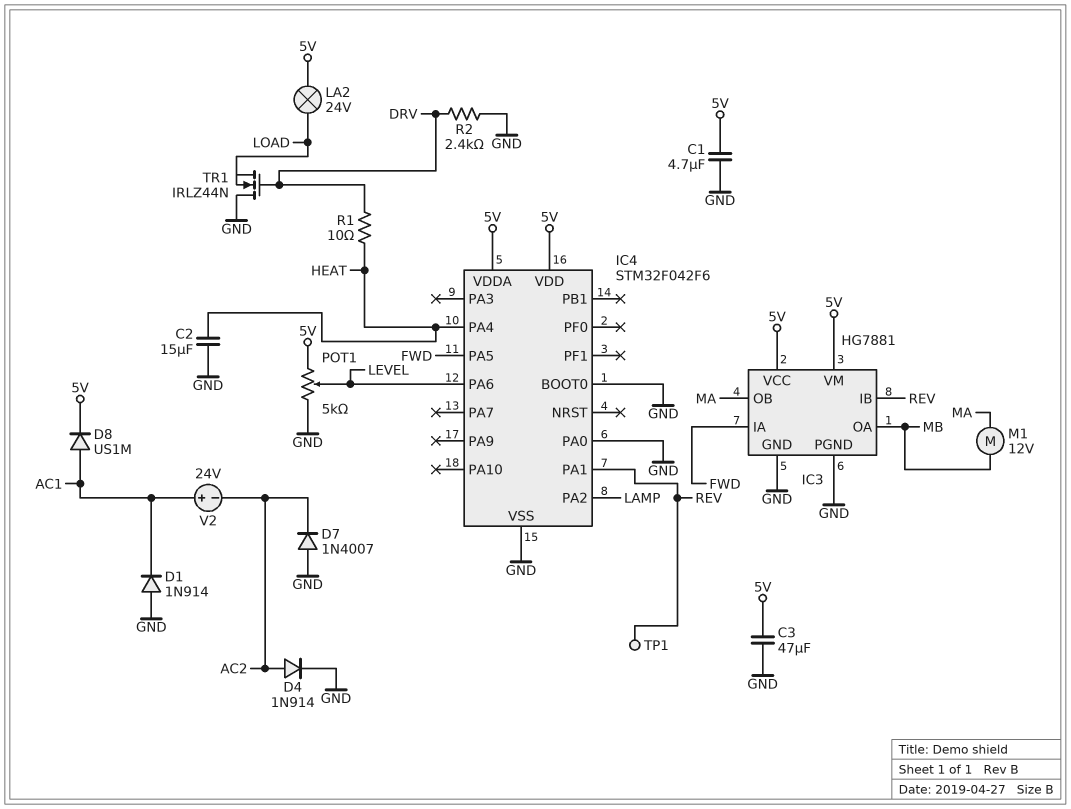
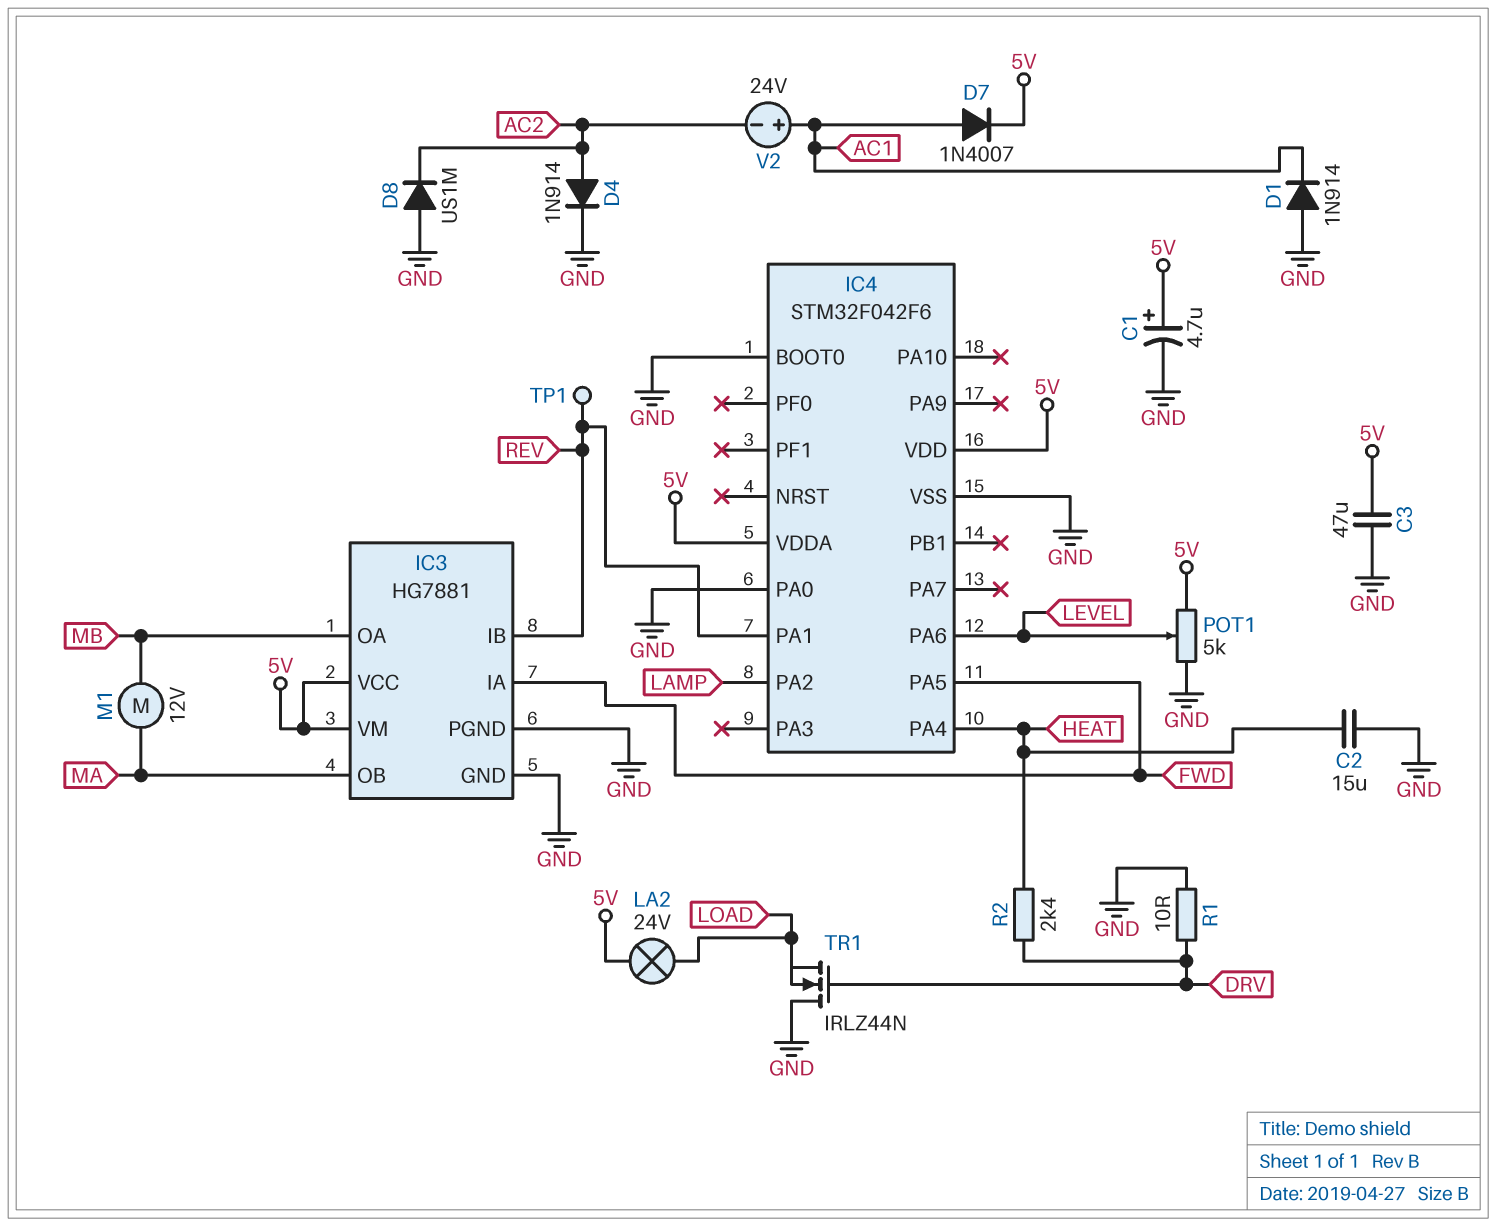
C1: 4.7uF (5V, GND) -> 4.7uF (plus 5V, minus GND)
D7: diode 1N4007 (A GND, K AC2) -> diode 1N4007 (A AC1, K 5V)
D8: diode US1M (A AC1, K 5V) -> diode US1M (A GND, K AC2)
R1: 10 (DRV, HEAT) -> 10 (DRV, GND)
R2: 2.4k (DRV, GND) -> 2.4k (DRV, HEAT)

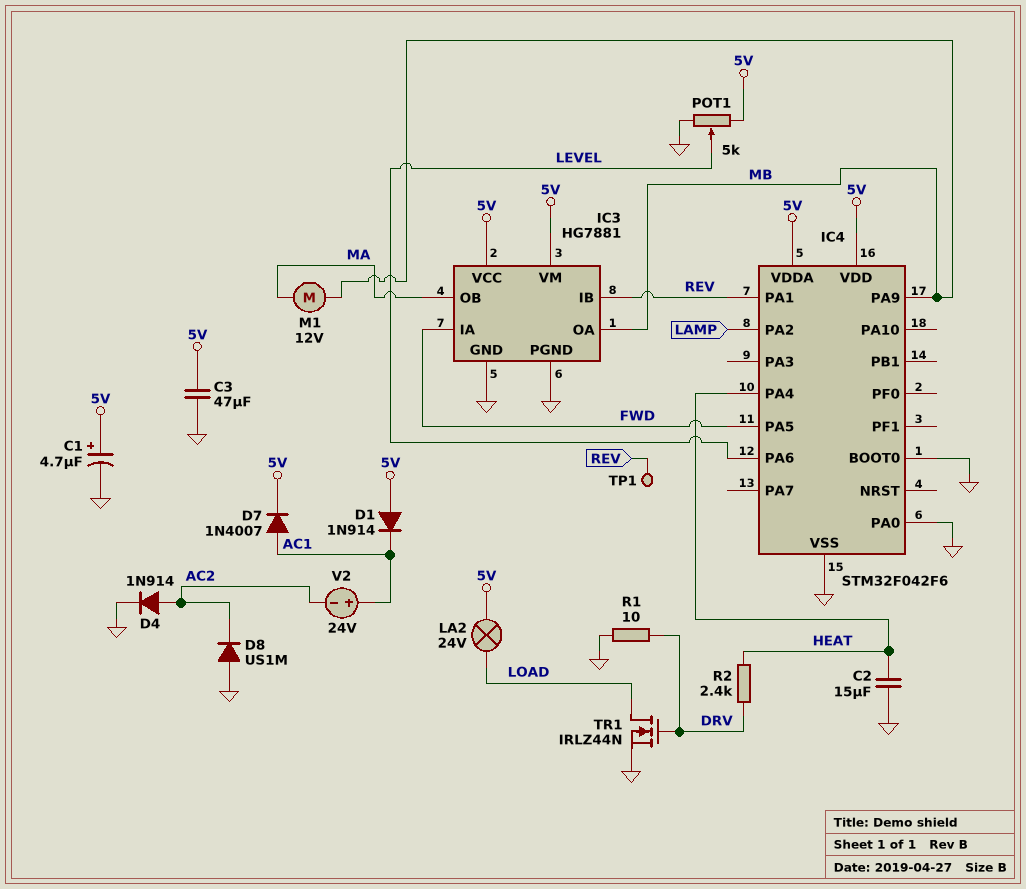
D1: diode 1N914 (A GND, K AC1) -> diode 1N914 (A 5V, K AC1)
IC4 pin PA9: none -> MB
TR1: NMOS IRLZ44N (G DRV, D GND, S LOAD) -> NMOS IRLZ44N (G DRV, D LOAD, S GND)

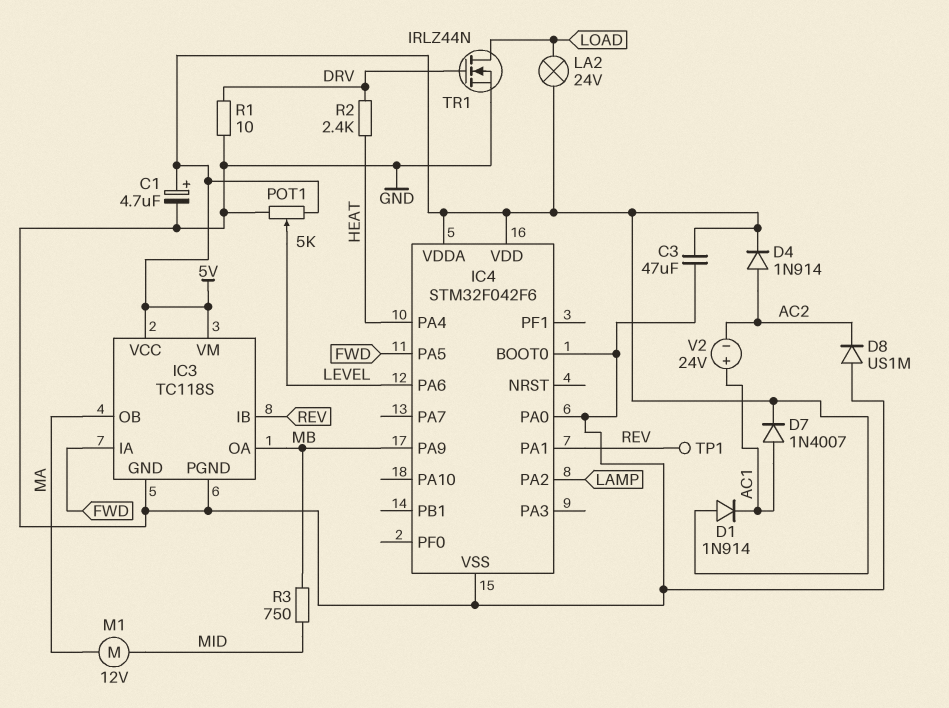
C2: 15uF (GND, HEAT) -> none
D4: diode 1N914 (A AC2, K GND) -> diode 1N914 (A AC2, K 5V)
IC3: HG7881 -> TC118S
M1: motor 12V (MA, MB) -> motor 12V (MA, MID)
R3: none -> 750 (MB, MID)

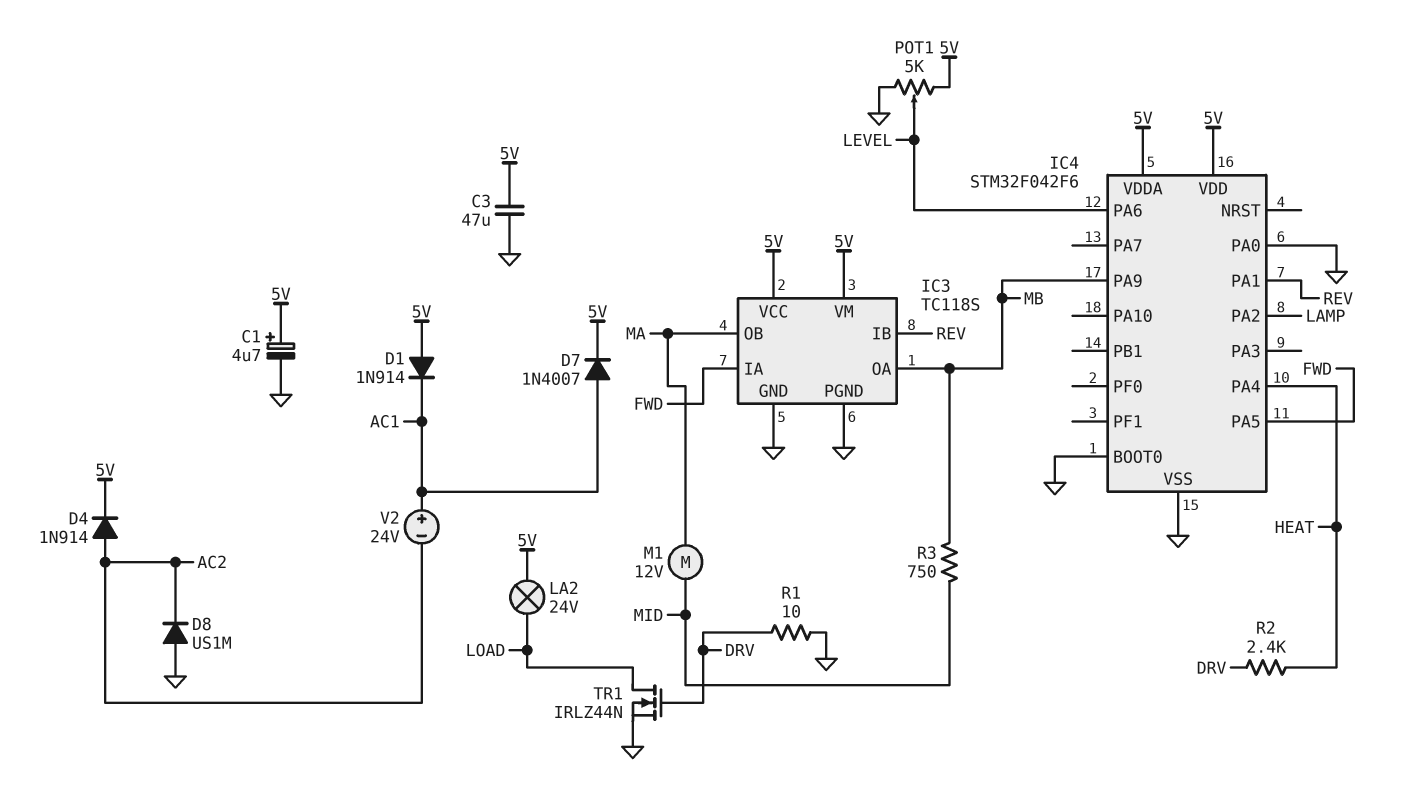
TP1: test point (REV) -> none

